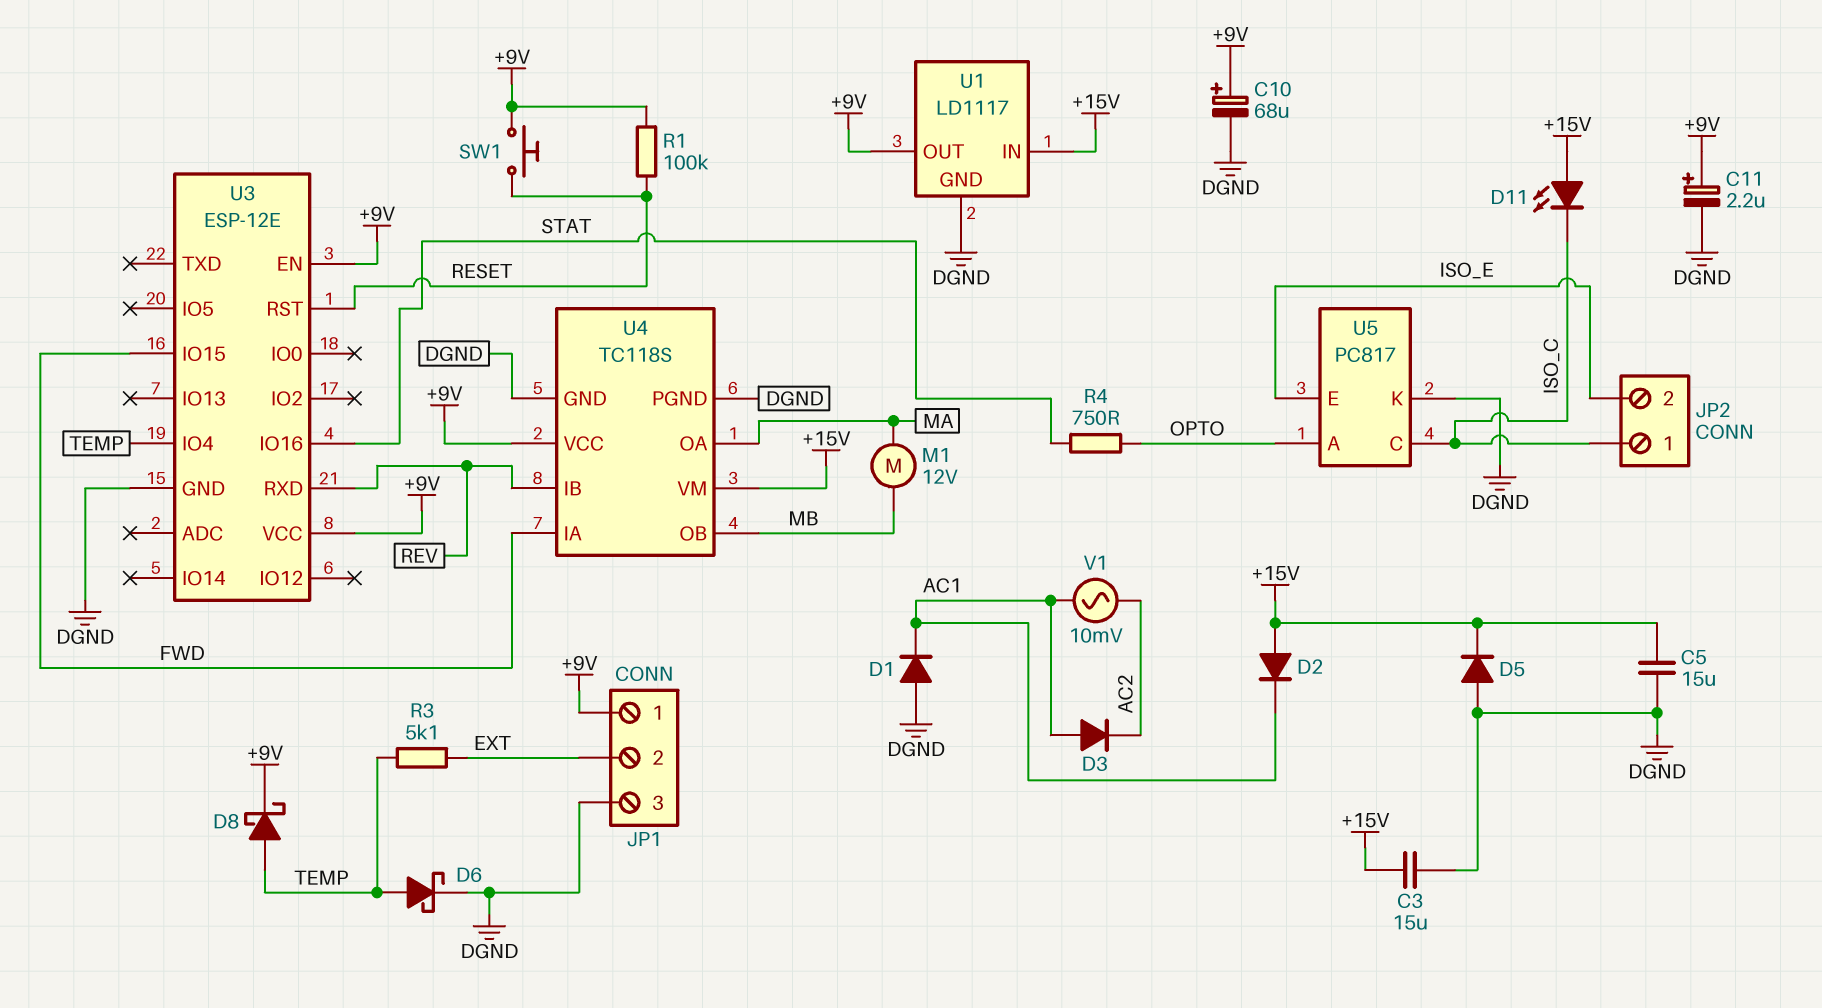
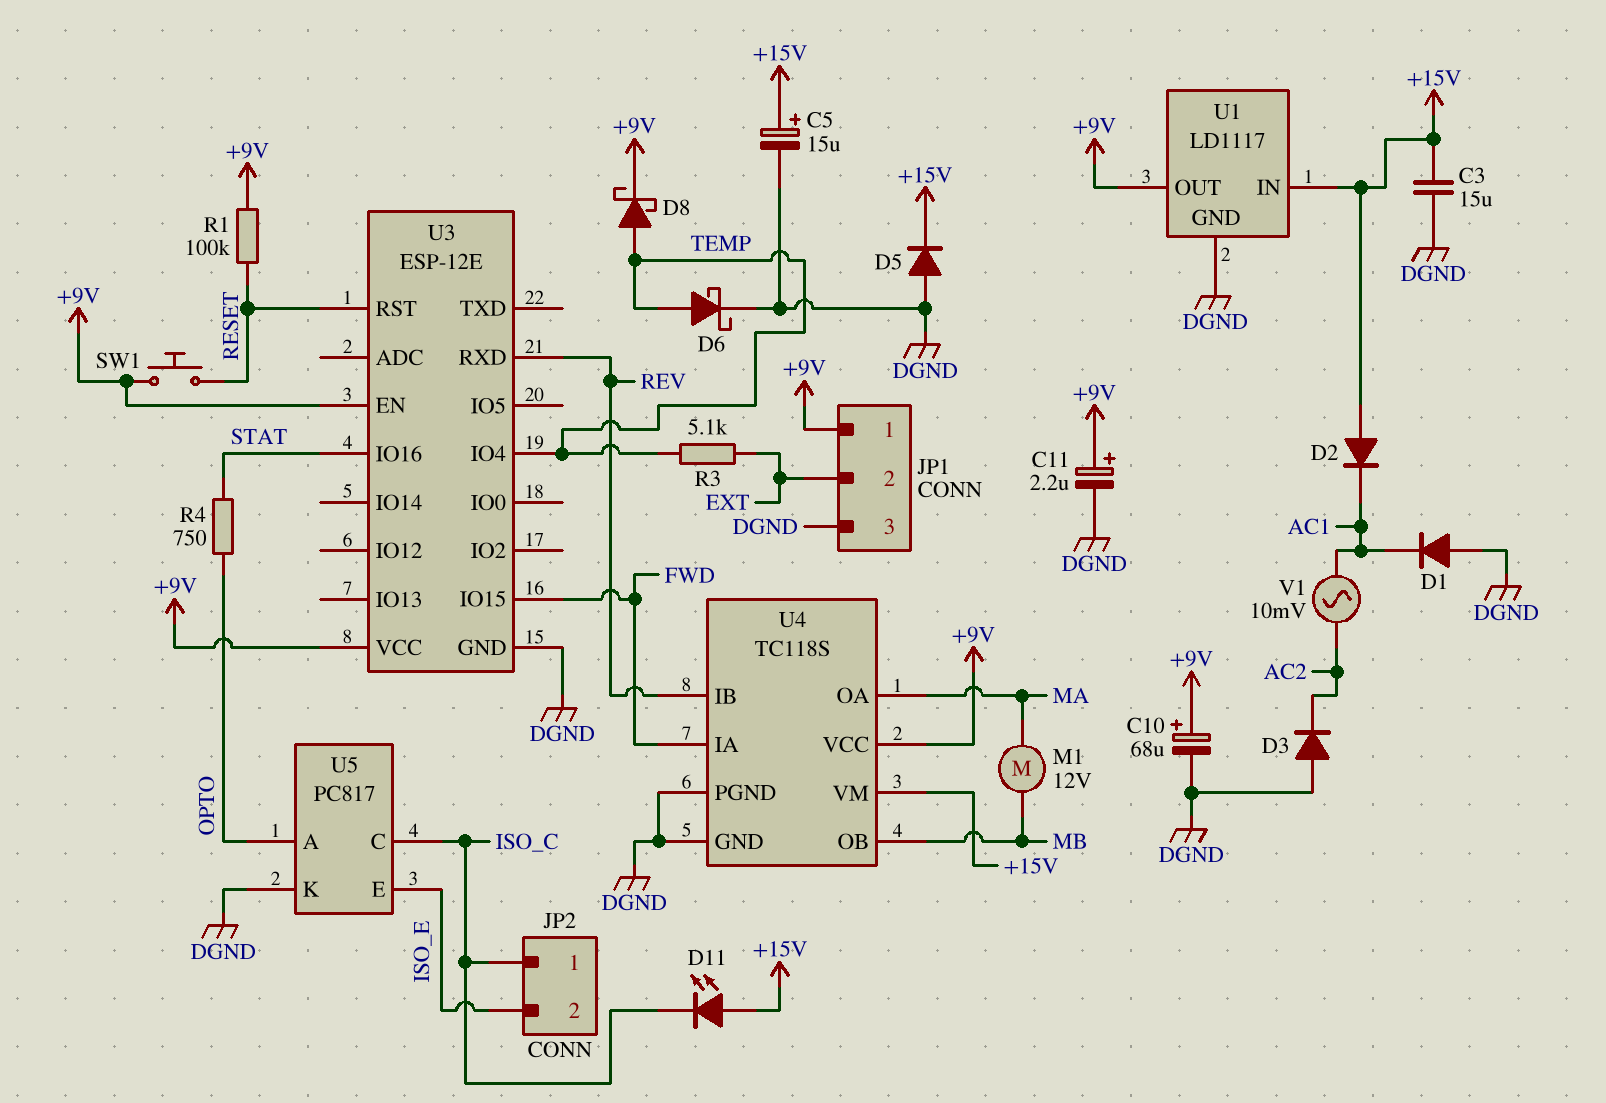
C5: 15uF (+15V, DGND) -> 15uF (plus +15V, minus DGND)
D3: diode (A AC1, K AC2) -> diode (A DGND, K AC2)

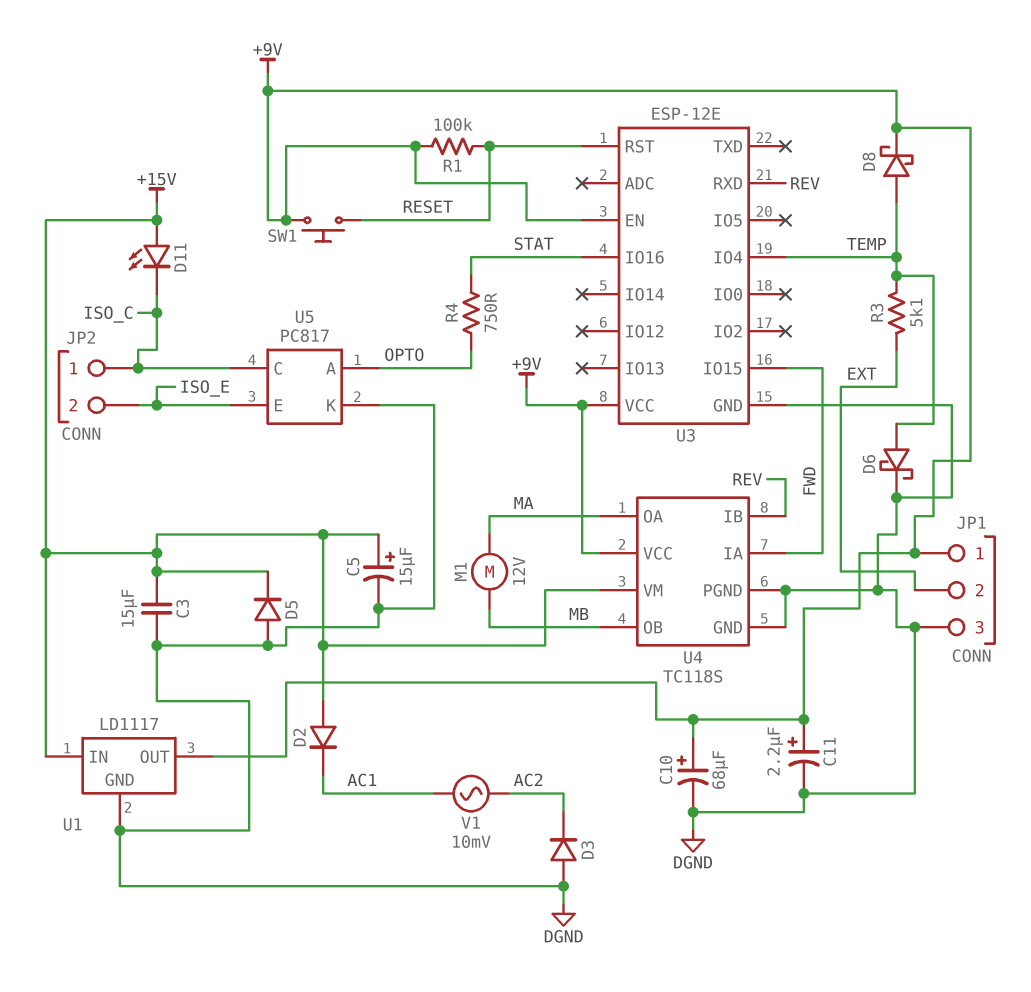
D1: diode (A DGND, K AC1) -> none

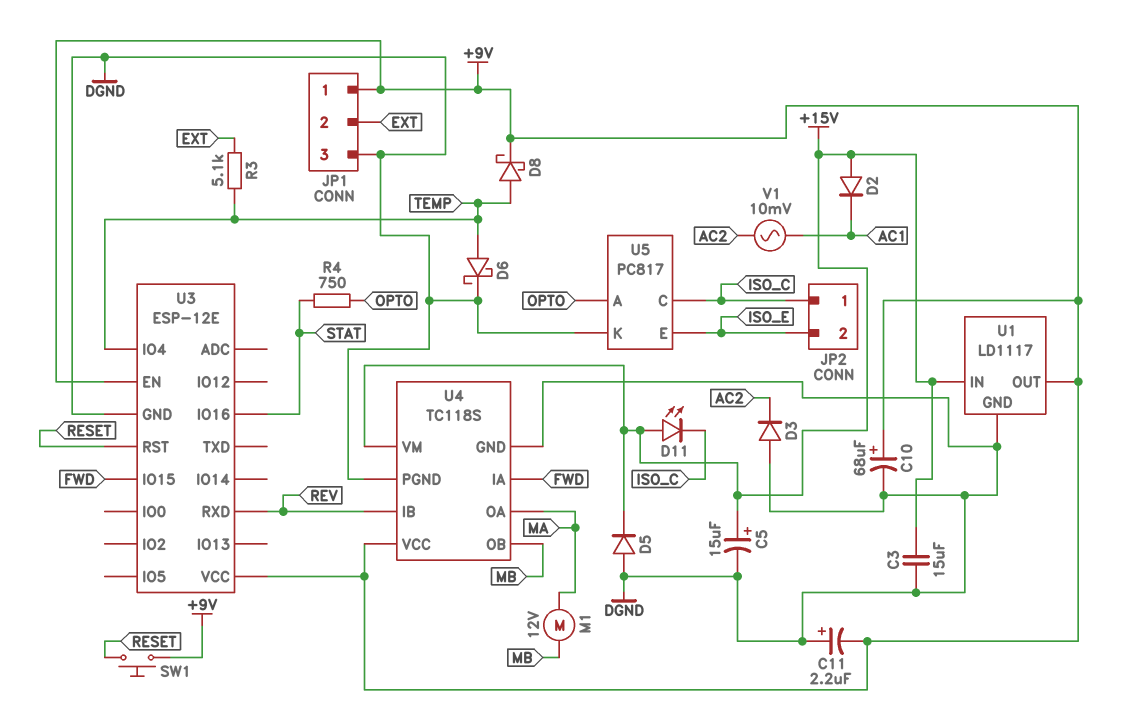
C11: 2.2uF (plus +9V, minus DGND) -> 2.2uF (plus DGND, minus +9V)
R1: 100k (+9V, RESET) -> none

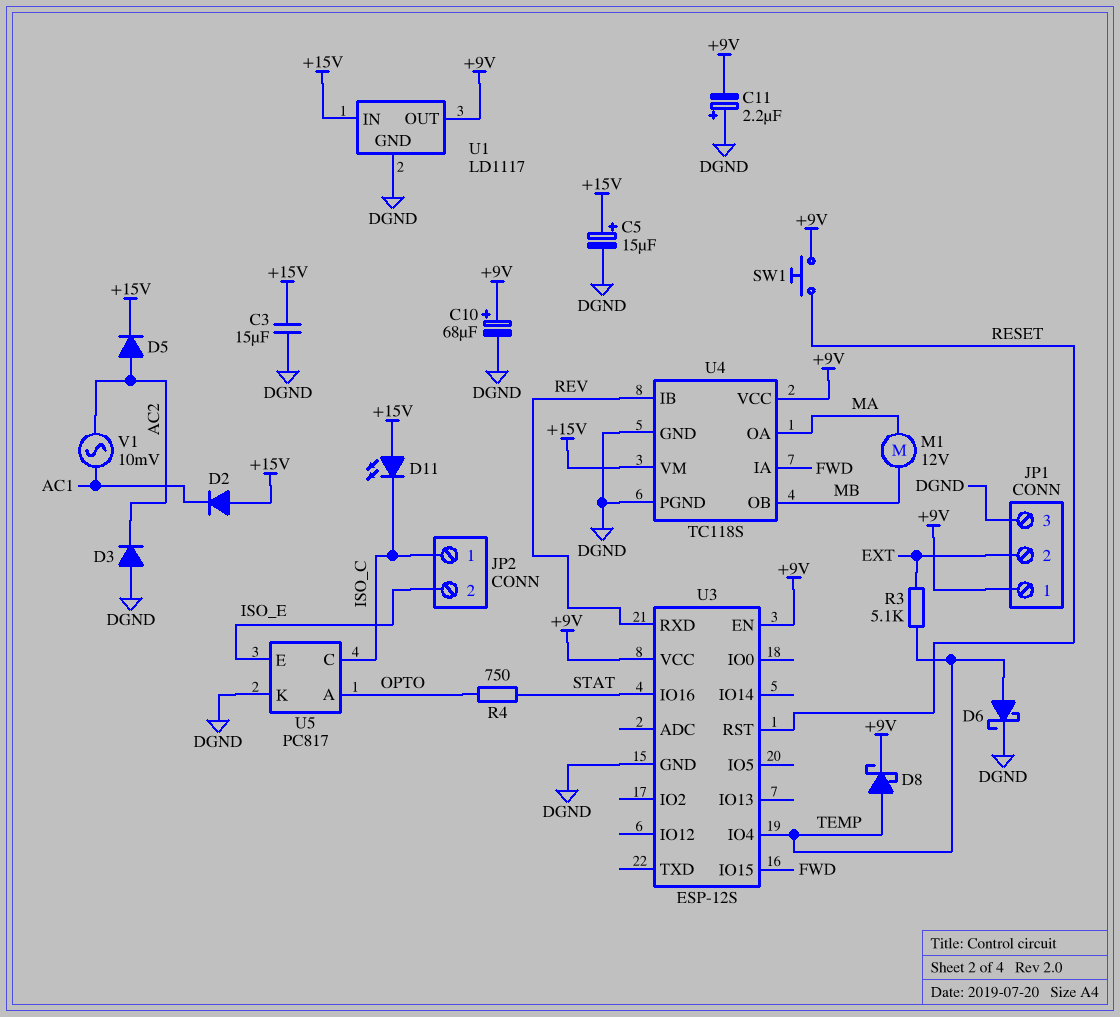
D5: diode (A DGND, K +15V) -> diode (A AC2, K +15V)
U3: ESP-12E -> ESP-12S

